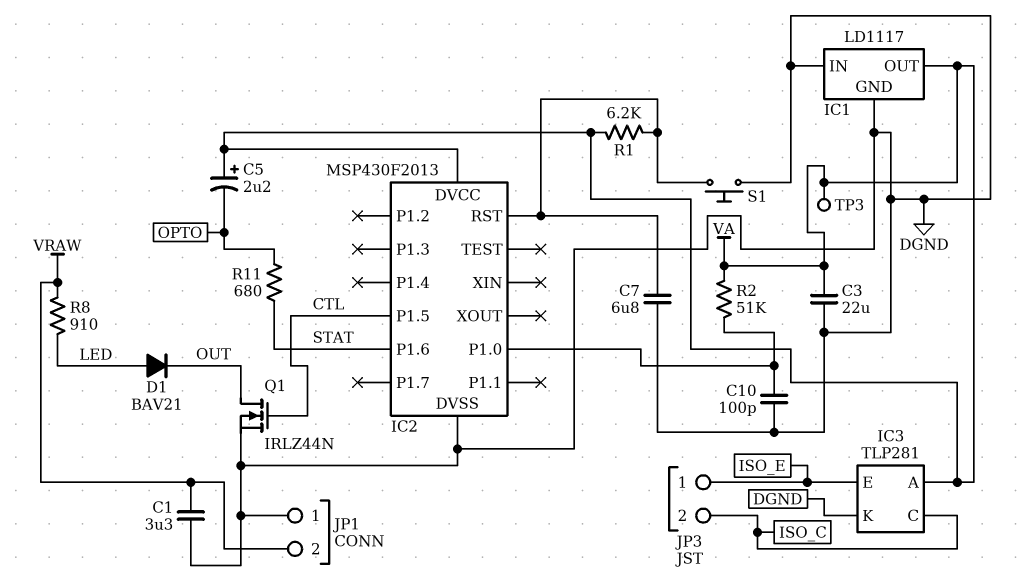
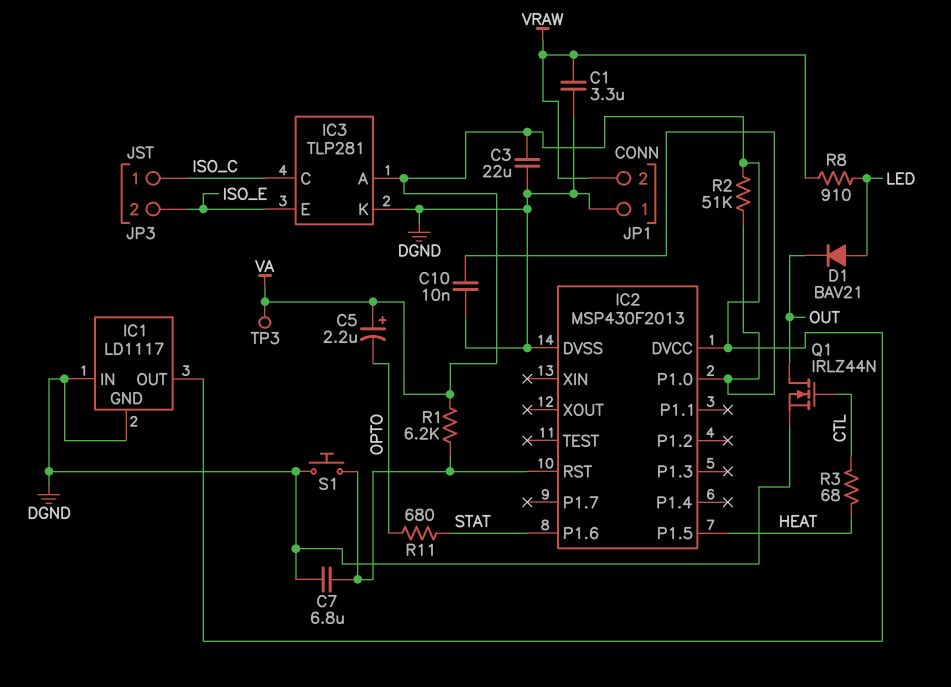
C10: 100pF (DGND, IC2/P1.0) -> 10nF (DGND, IC2/P1.0)
IC2 pin P1.5: CTL -> HEAT
JP3 pin 1: ISO_E -> ISO_C
JP3 pin 2: ISO_C -> ISO_E
R3: none -> 68 (CTL, HEAT)

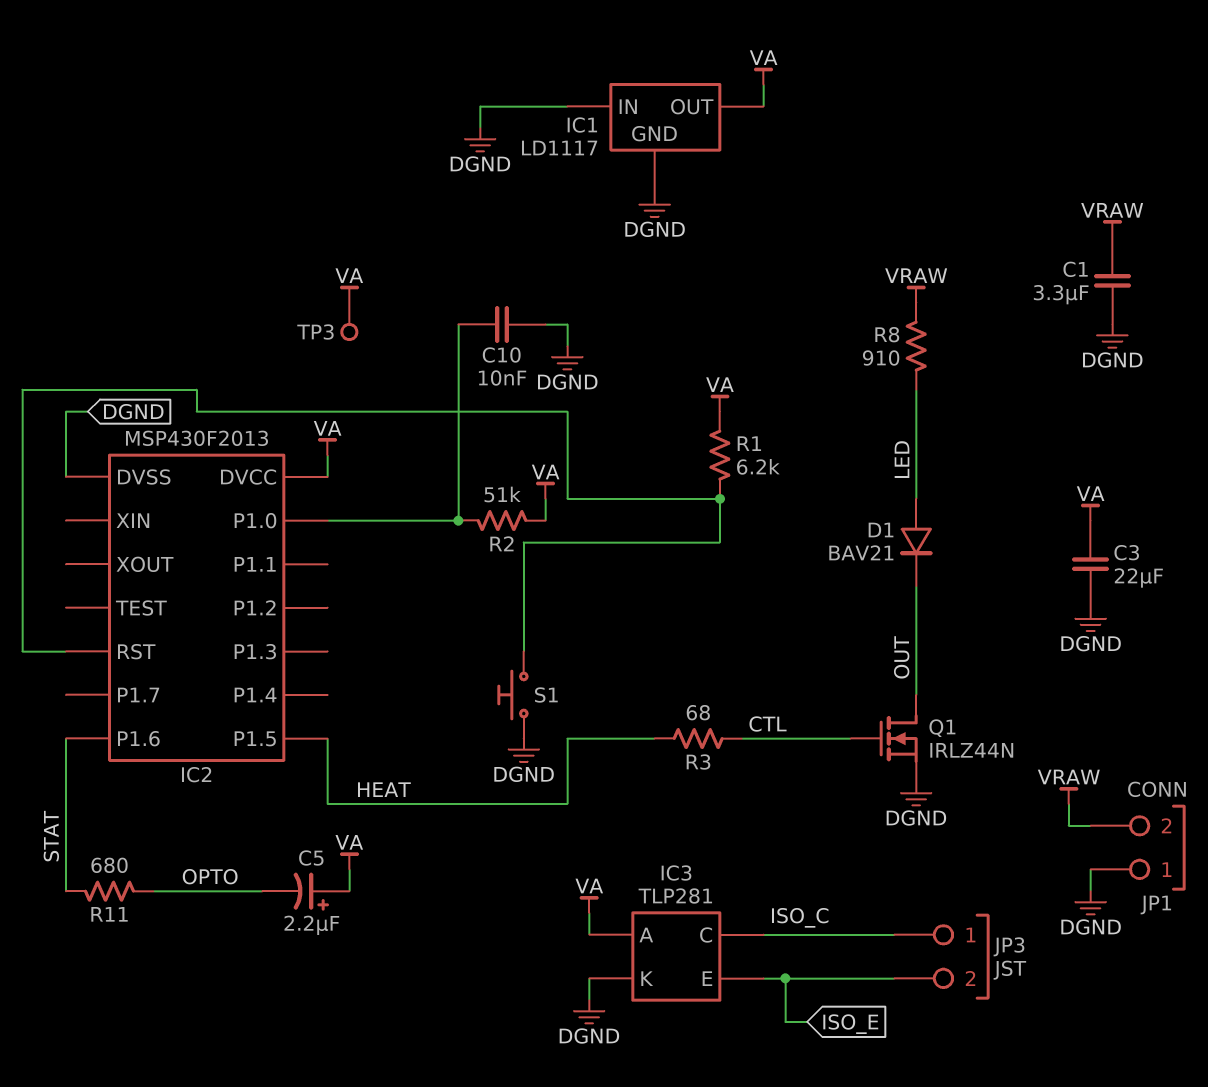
C7: 6.8uF (DGND, IC2/RST) -> none

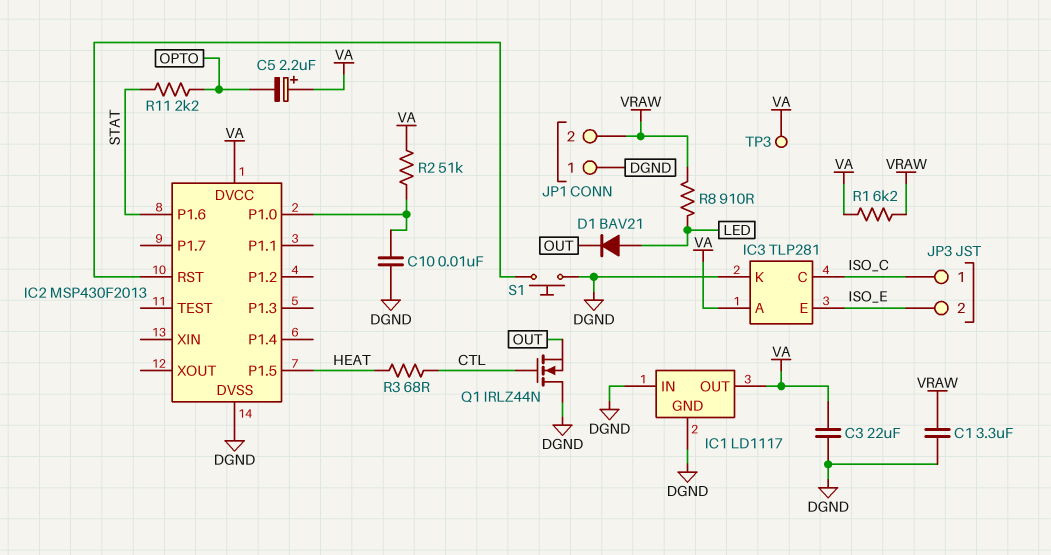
Q1: NMOS IRLZ44N (G CTL, D OUT, S DGND) -> NMOS IRLZ44N (G CTL, D DGND, S OUT)
R1: 6.2k (IC2/RST, VA) -> 6.2k (VA, VRAW)
R11: 680 (OPTO, STAT) -> 2.2k (OPTO, STAT)

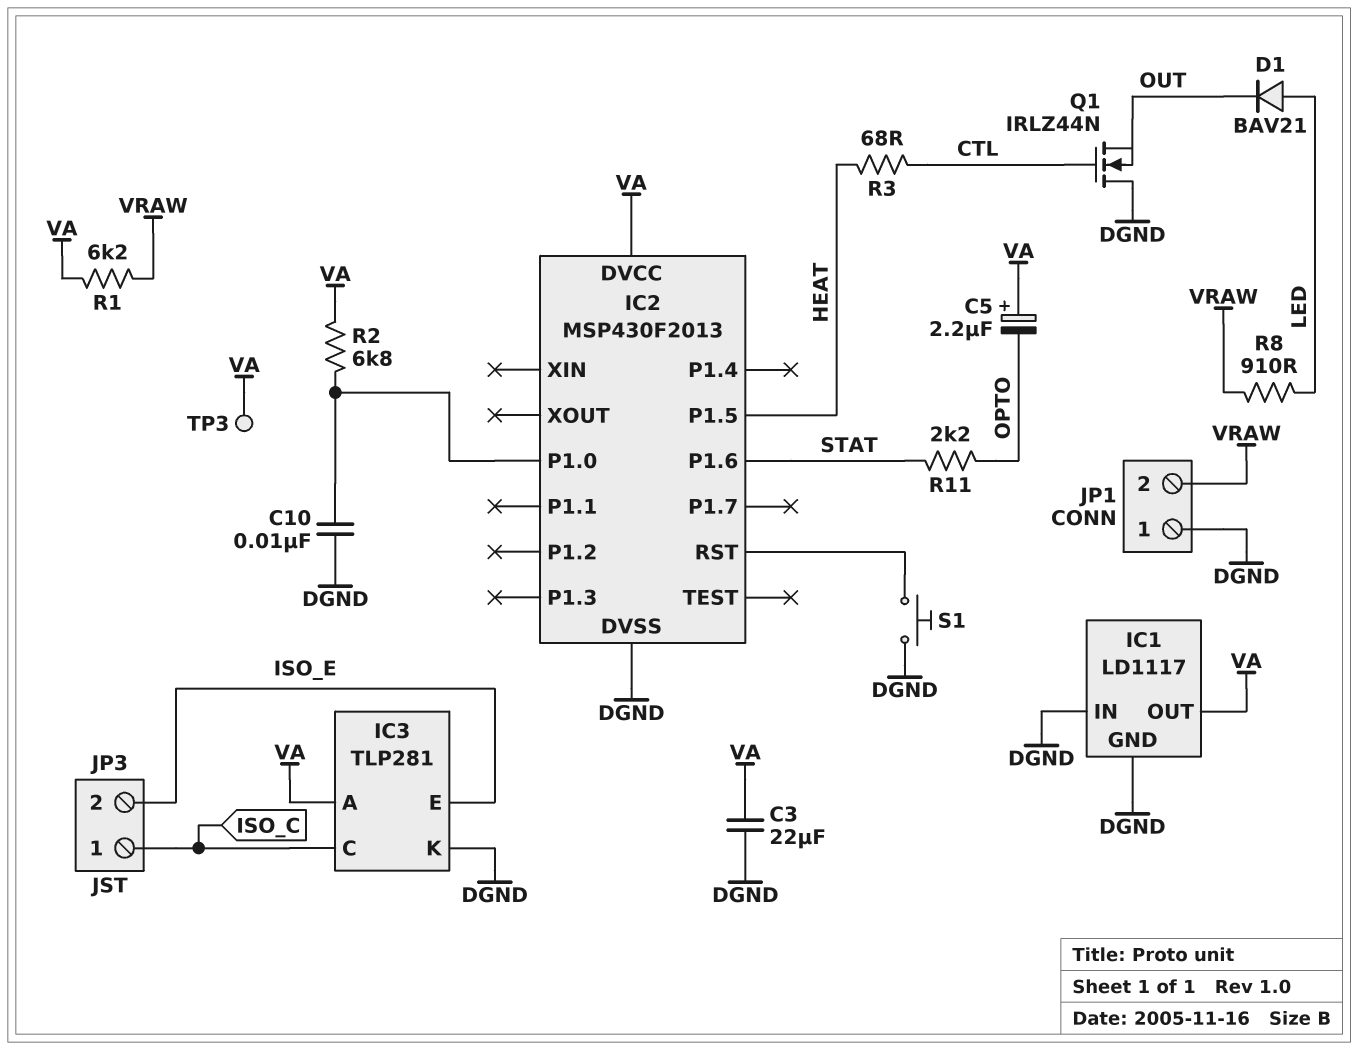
C1: 3.3uF (DGND, VRAW) -> none
R2: 51k (IC2/P1.0, VA) -> 6.8k (IC2/P1.0, VA)

